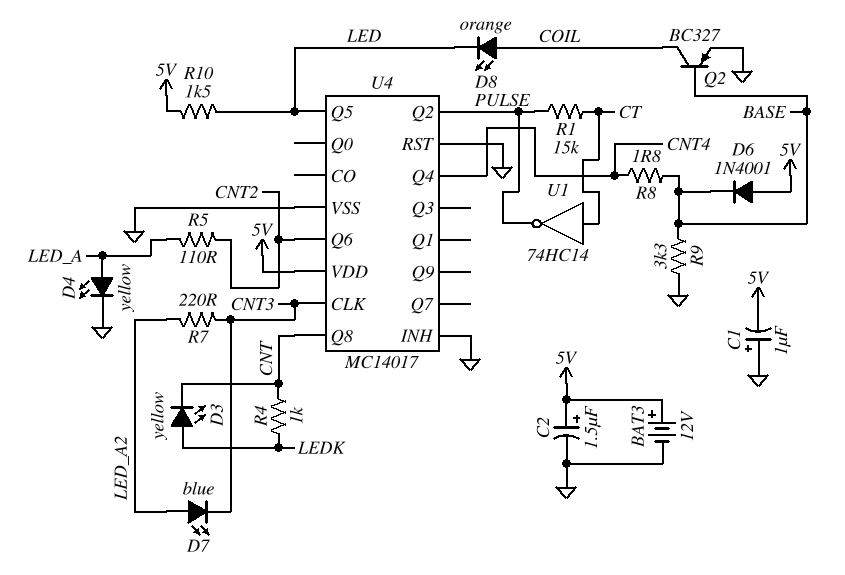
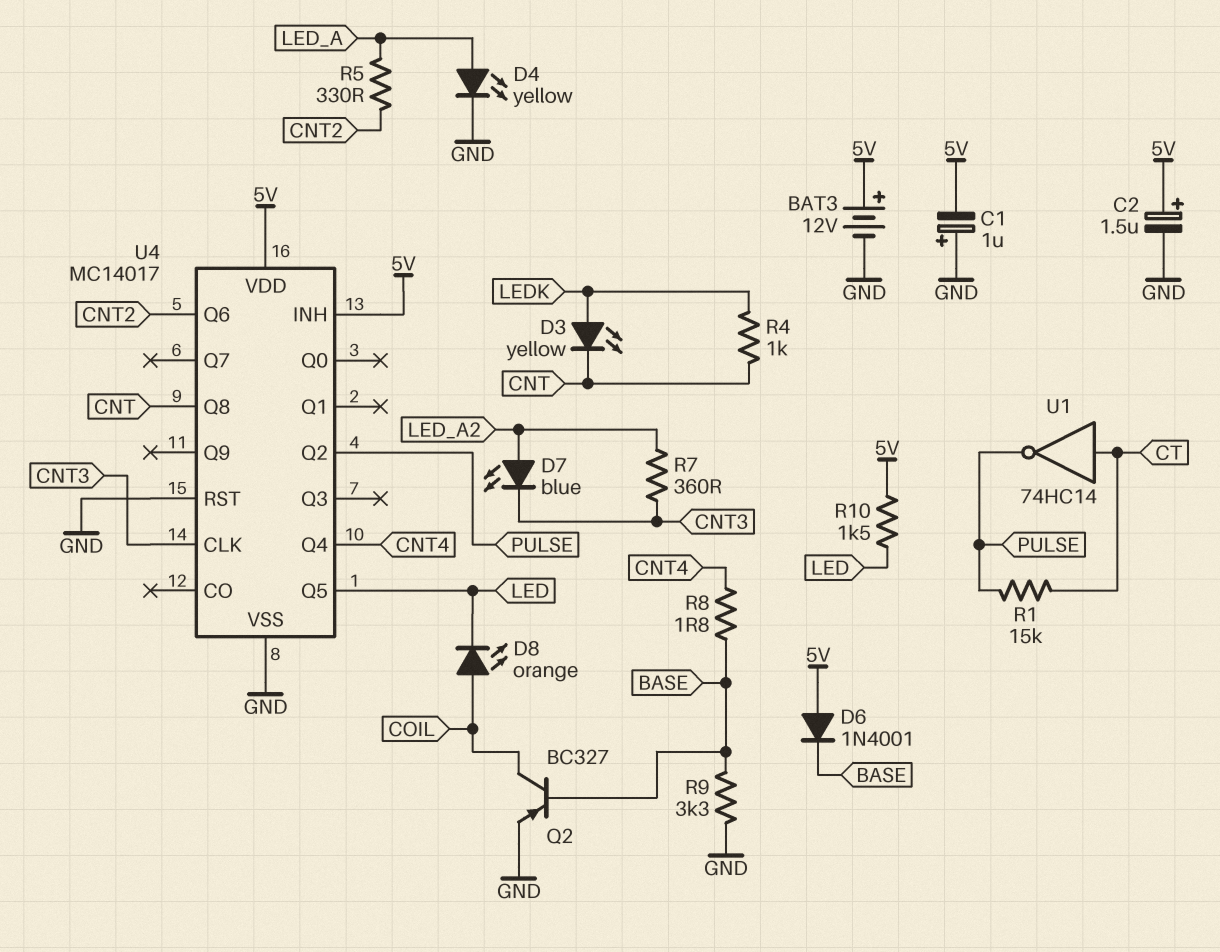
R5: 110 (CNT2, LED_A) -> 330 (CNT2, LED_A)
R7: 220 (CNT3, LED_A2) -> 360 (CNT3, LED_A2)
U4 pin INH: GND -> 5V

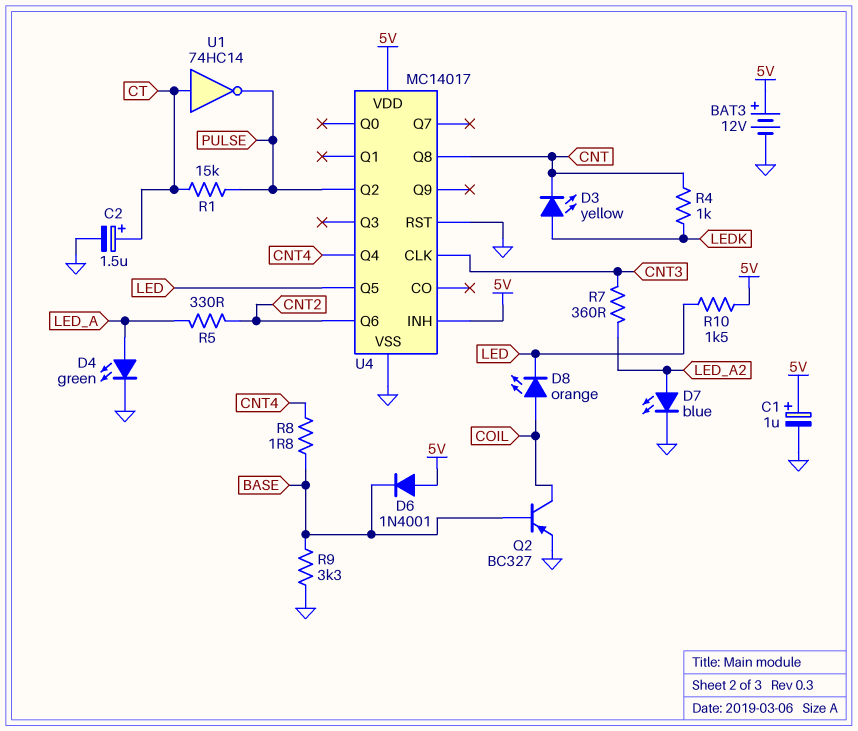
C1: 1uF (plus GND, minus 5V) -> 1uF (plus 5V, minus GND)
C2: 1.5uF (plus 5V, minus GND) -> 1.5uF (plus CT, minus GND)
D4: LED yellow (A LED_A, K GND) -> LED green (A LED_A, K GND)
D7: LED blue (A LED_A2, K CNT3) -> LED blue (A LED_A2, K GND)

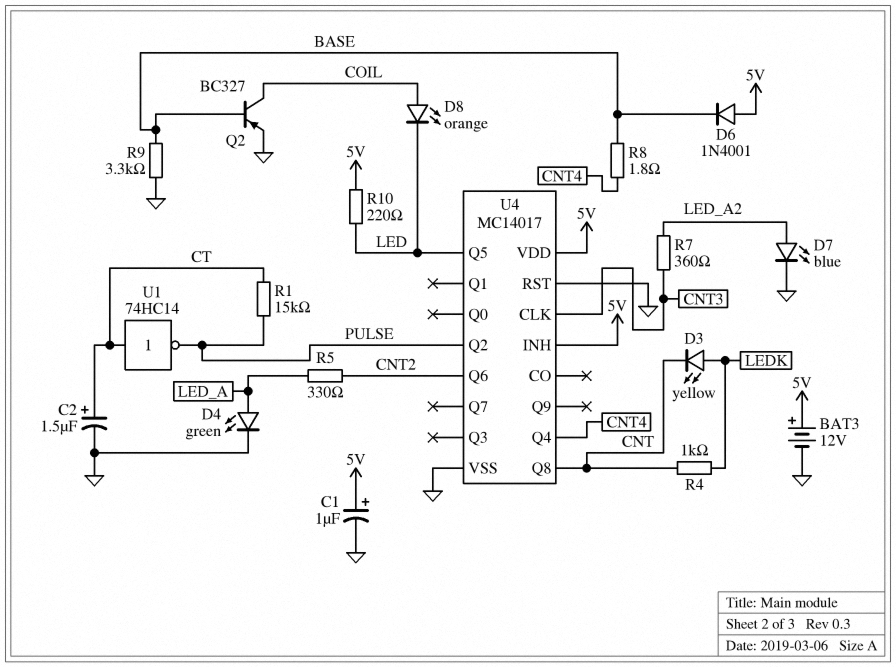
R10: 1.5k (5V, LED) -> 220 (5V, LED)

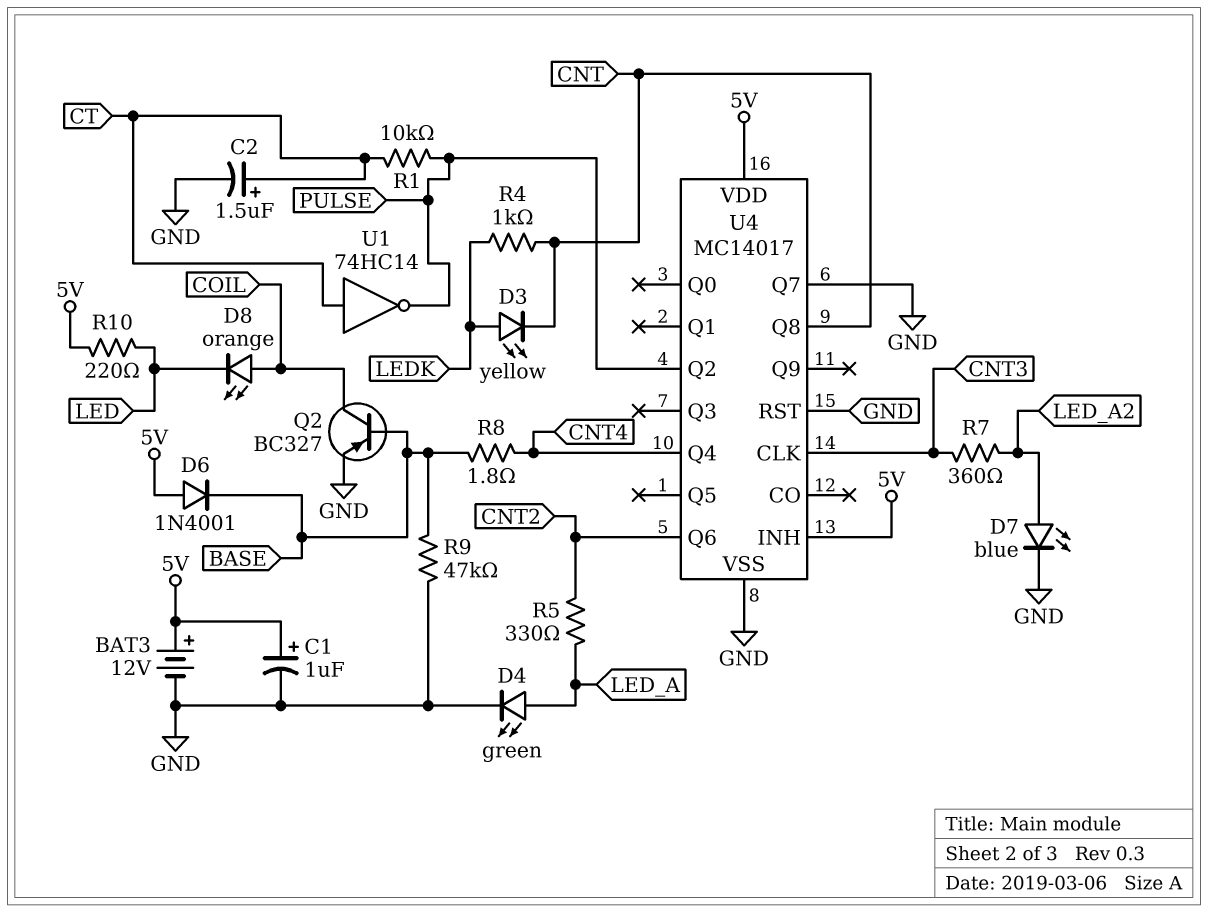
R1: 15k (CT, PULSE) -> 10k (CT, PULSE)
R9: 3.3k (BASE, GND) -> 47k (BASE, GND)
U4 pin Q5: LED -> none
U4 pin Q7: none -> GND

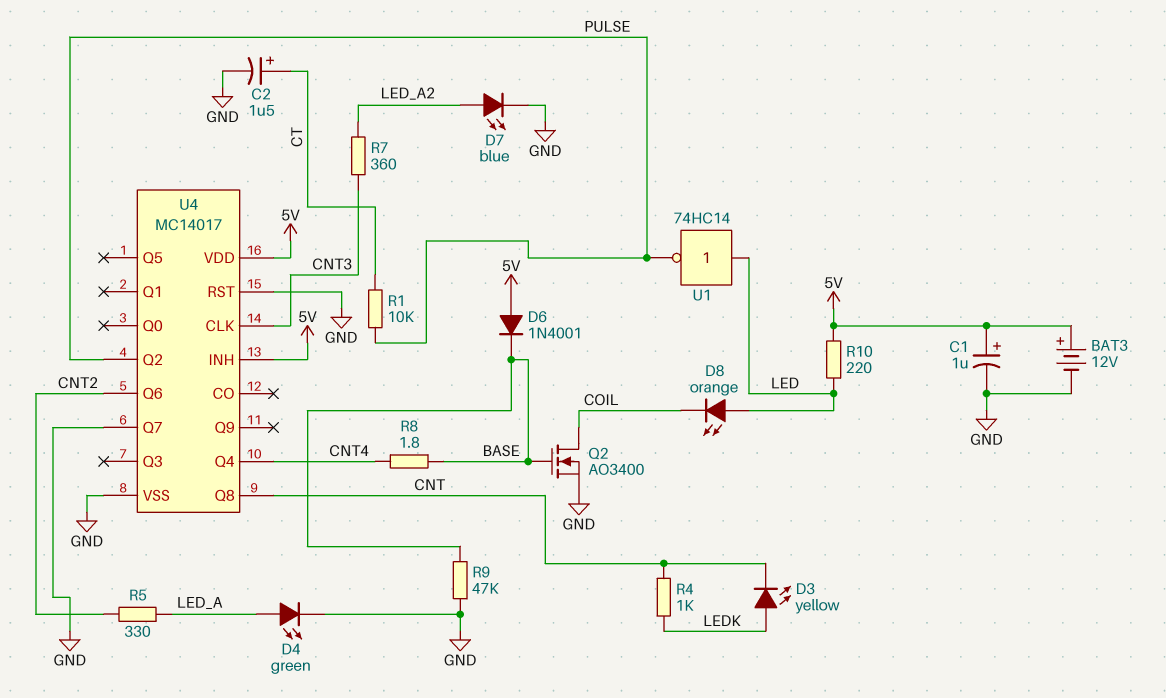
D8: LED orange (A COIL, K LED) -> LED orange (A LED, K COIL)
Q2: PNP BC327 (B BASE, C COIL, E GND) -> NMOS AO3400 (G BASE, D COIL, S GND)
U1: NOT 74HC14 (in CT, out PULSE) -> NOT 74HC14 (in LED, out PULSE)

